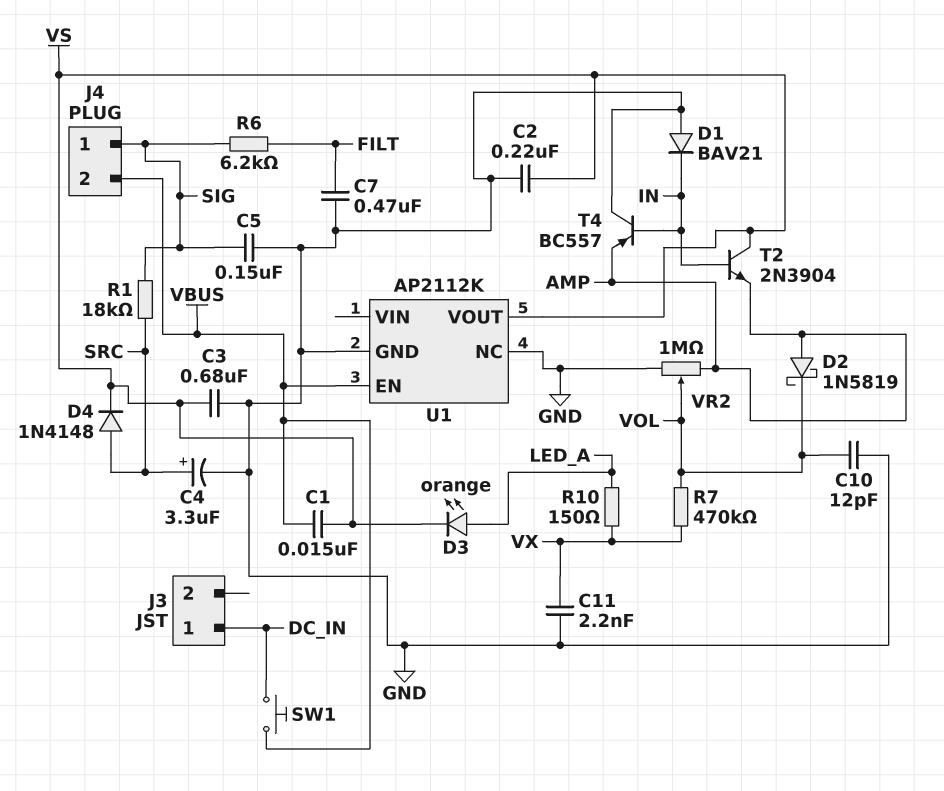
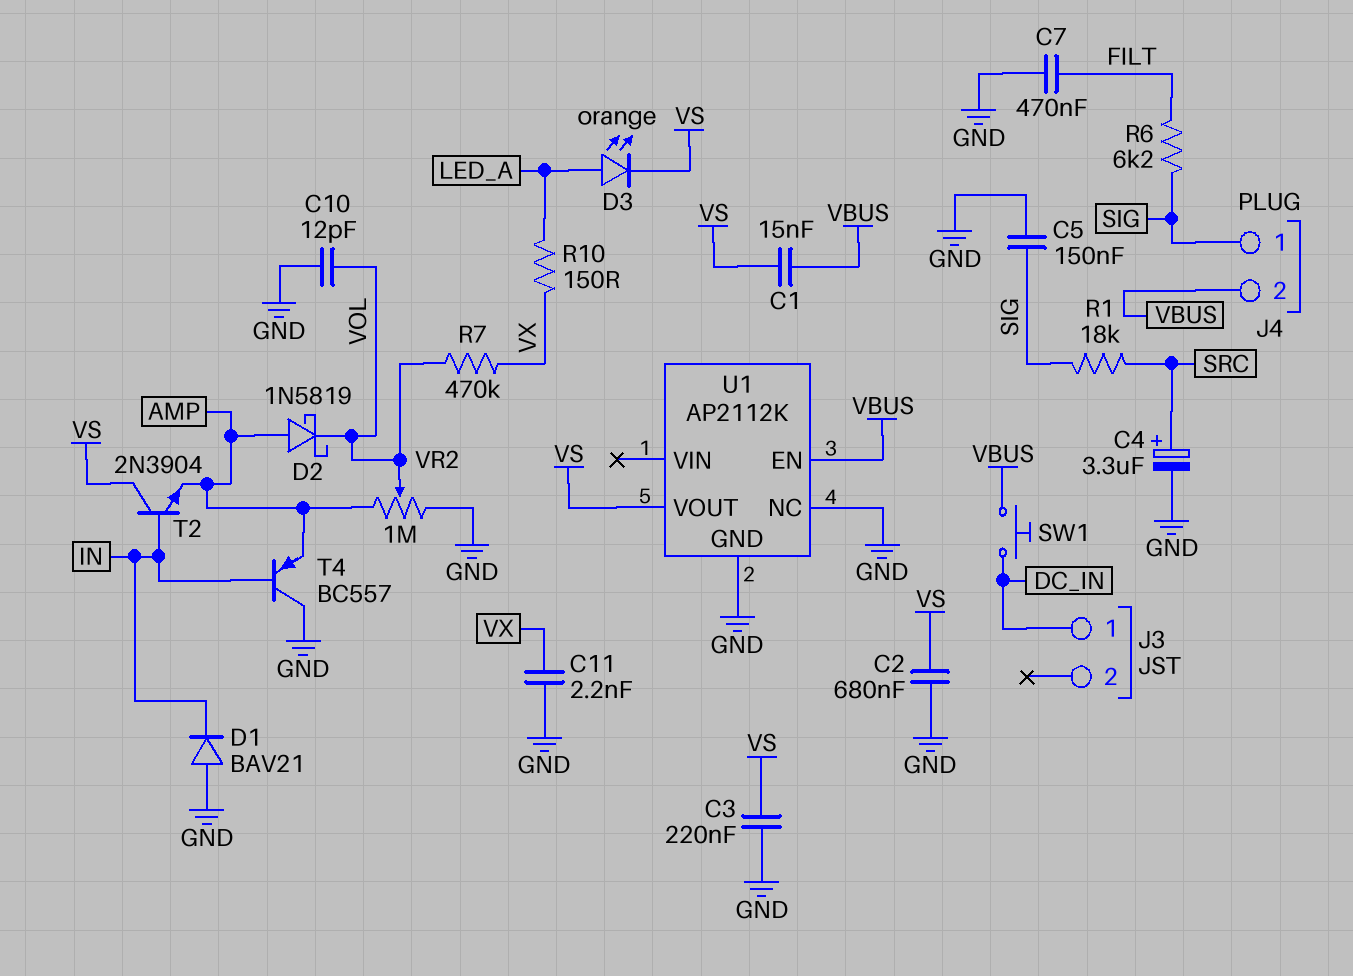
C2: 220nF (GND, VS) -> 680nF (GND, VS)
C3: 680nF (GND, VS) -> 220nF (GND, VS)
D4: diode 1N4148 (A SRC, K VS) -> none

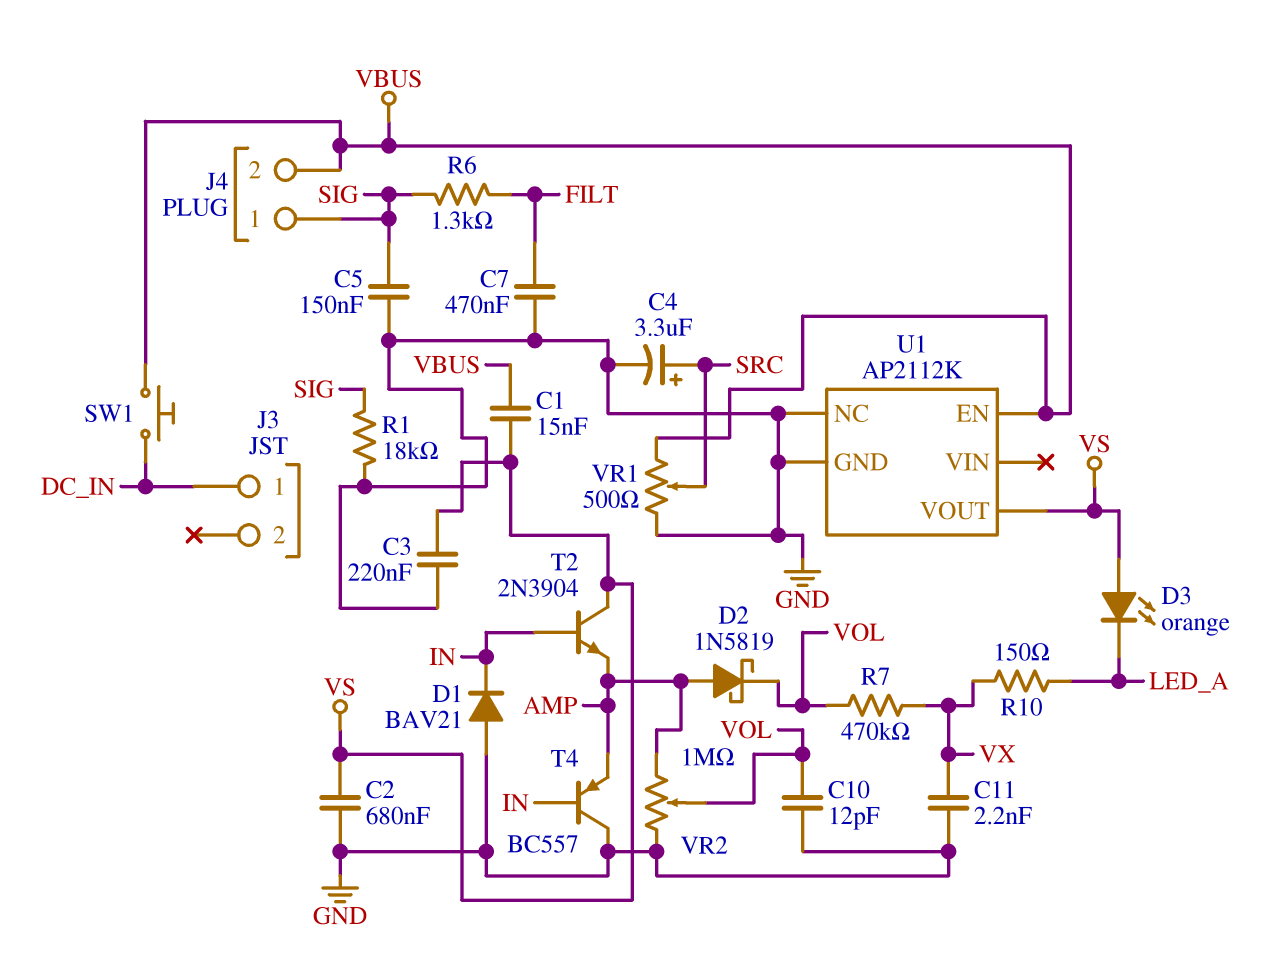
D3: LED orange (A LED_A, K VS) -> LED orange (A VS, K LED_A)
R1: 18k (SIG, SRC) -> 18k (GND, SIG)
R6: 6.2k (FILT, SIG) -> 1.3k (FILT, SIG)
VR1: none -> 500 (GND, VBUS, wiper SRC)

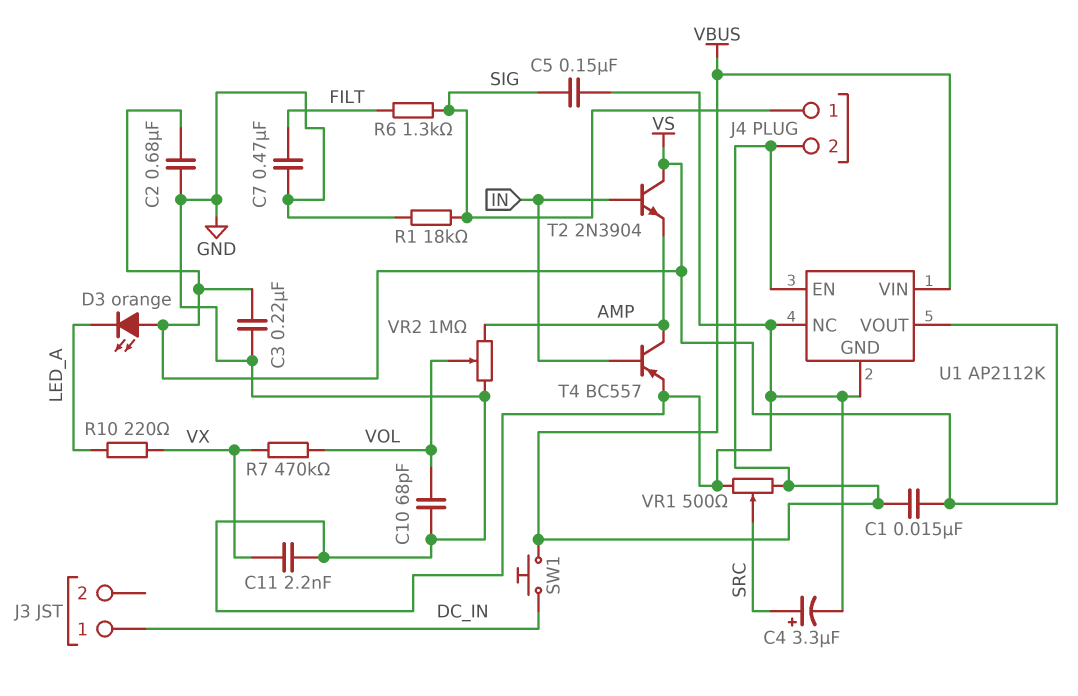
C10: 12pF (GND, VOL) -> 68pF (GND, VOL)
D1: diode BAV21 (A GND, K IN) -> none
D2: schottky 1N5819 (A AMP, K VOL) -> none
R10: 150 (LED_A, VX) -> 220 (LED_A, VX)
T4: PNP BC557 (B IN, C GND, E AMP) -> PNP BC557 (B IN, C AMP, E GND)
U1 pin VIN: none -> VBUS

